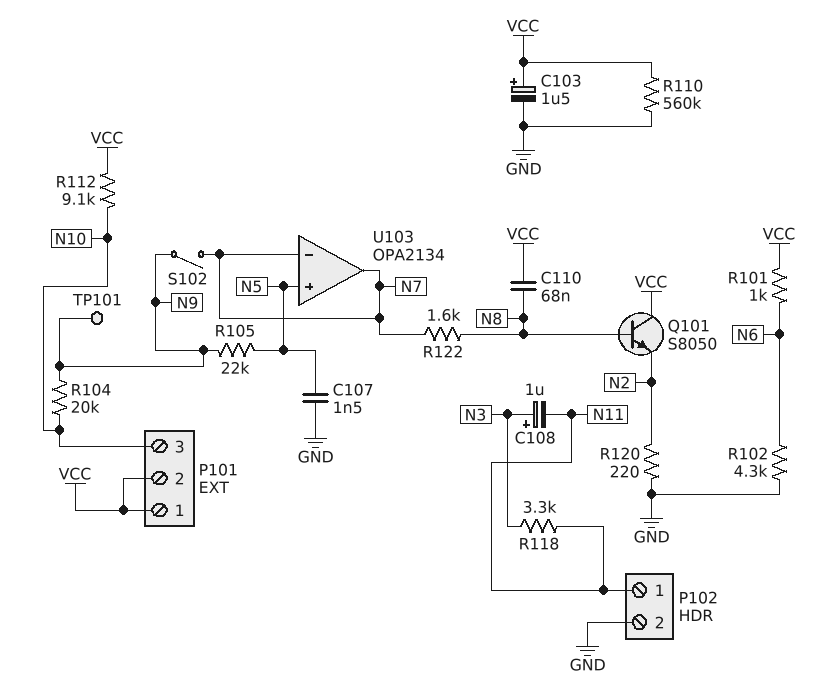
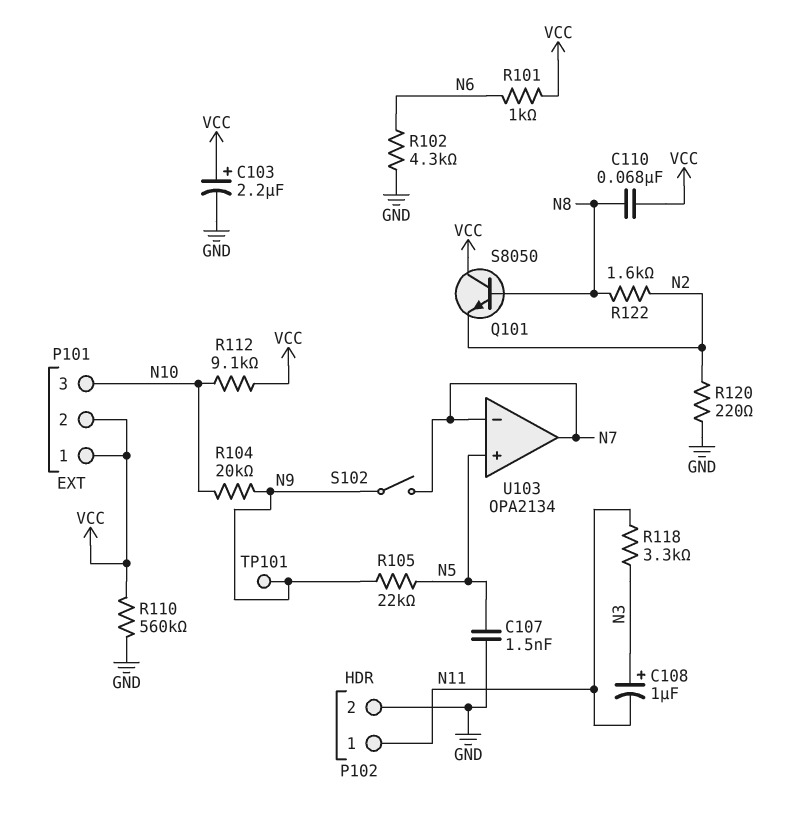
C103: 1.5uF (plus VCC, minus GND) -> 2.2uF (plus VCC, minus GND)
R122: 1.6k (N7, N8) -> 1.6k (N2, N8)

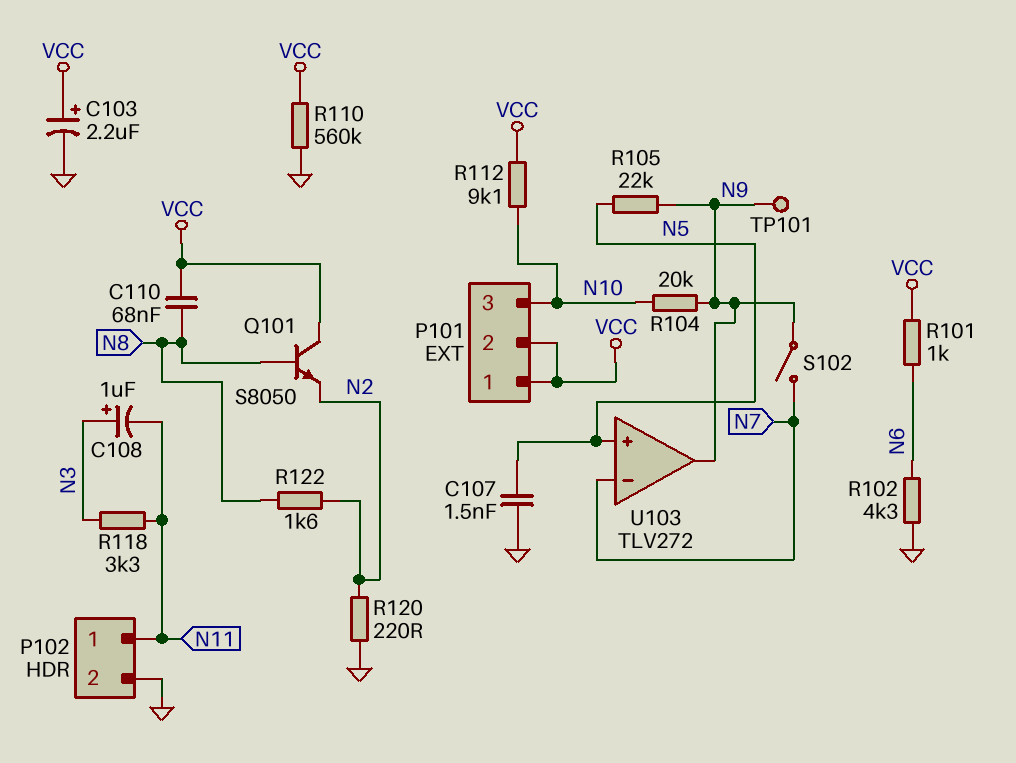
U103: OPA2134 -> TLV272
U103 pin out: N7 -> N9

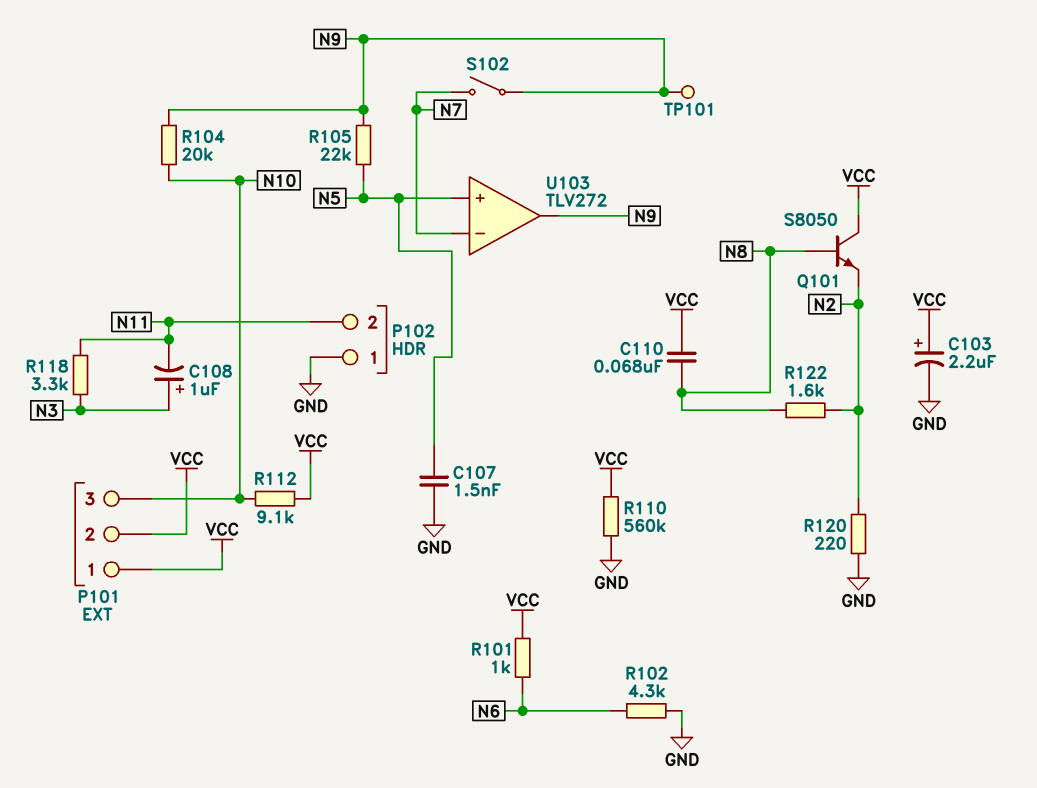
P102 pin 1: N11 -> GND
P102 pin 2: GND -> N11

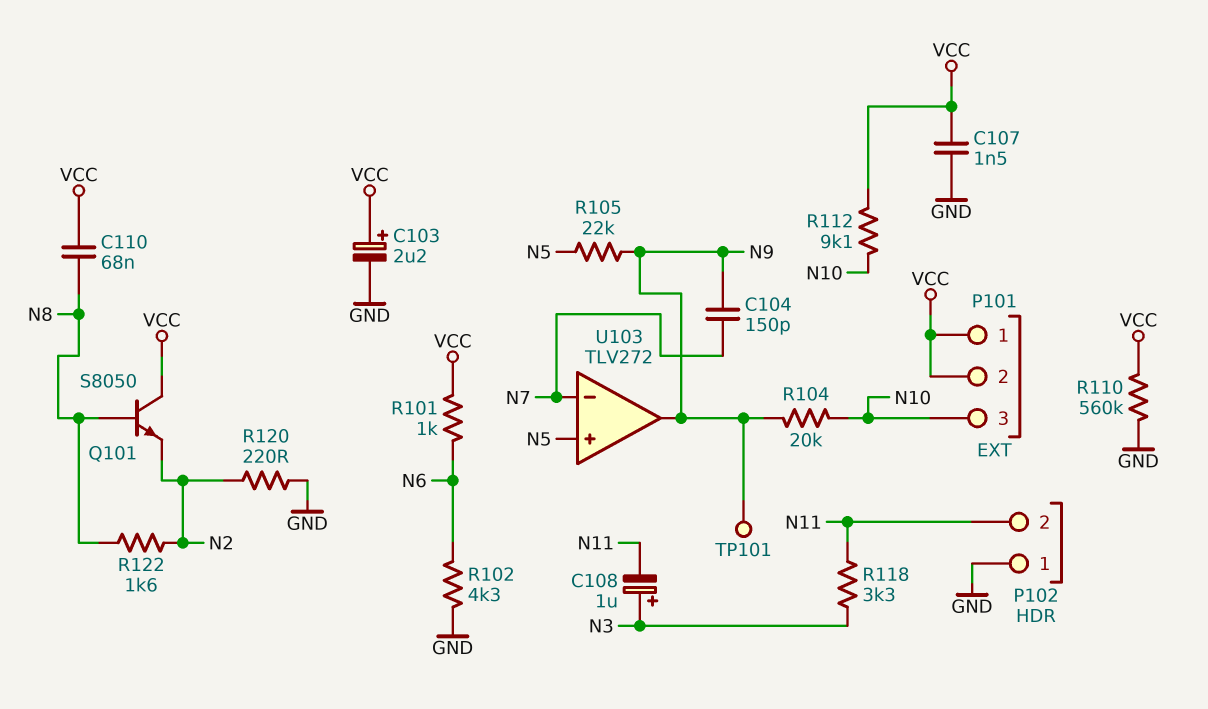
C104: none -> 150pF (N7, N9)
C107: 1.5nF (GND, N5) -> 1.5nF (GND, VCC)
S102: switch (N7, N9) -> none

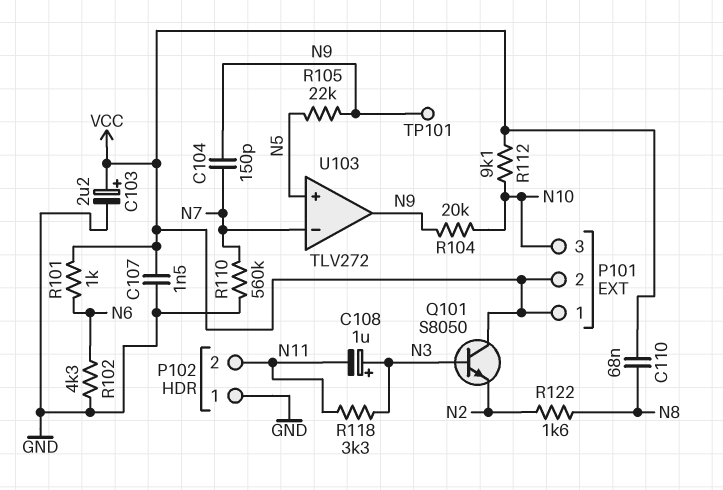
Q101: NPN S8050 (B N8, C VCC, E N2) -> NPN S8050 (B N3, C VCC, E N2)
R110: 560k (GND, VCC) -> 560k (GND, N7)
R120: 220 (GND, N2) -> none

